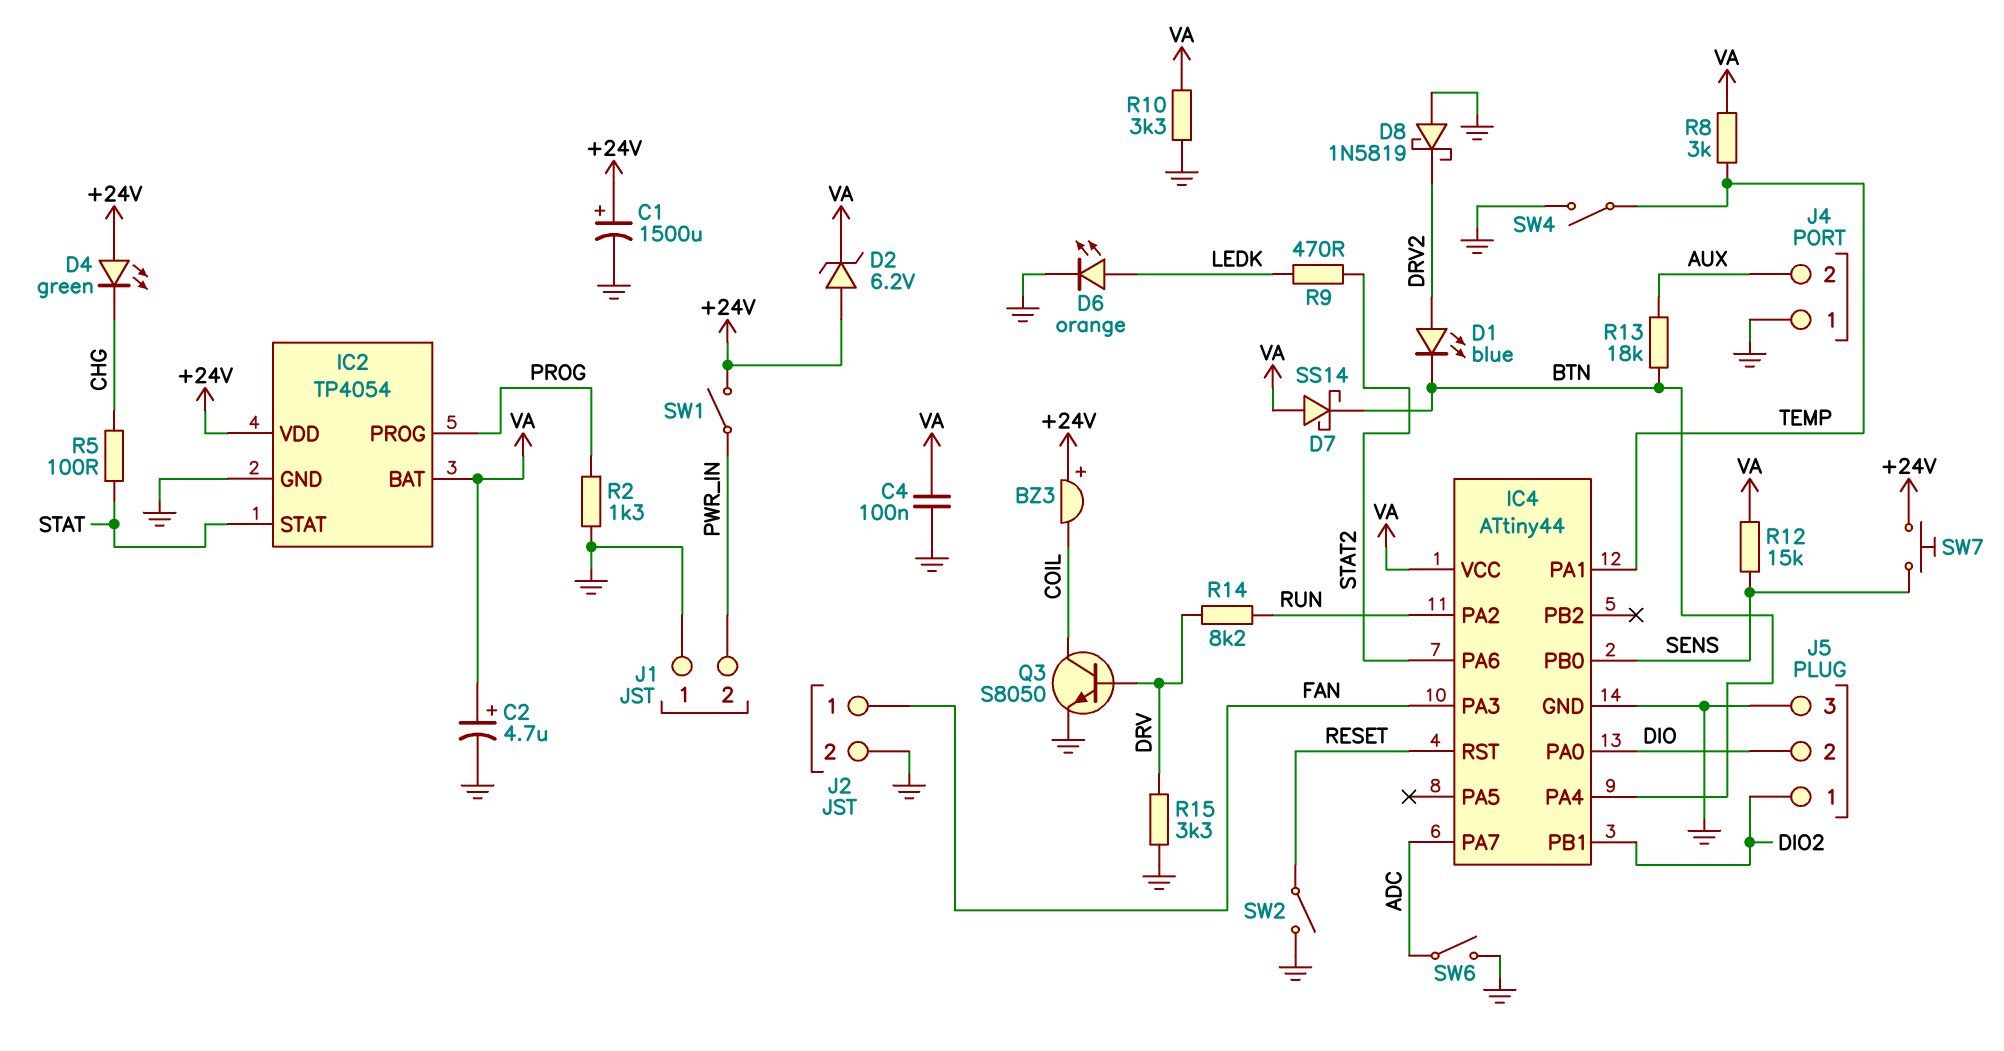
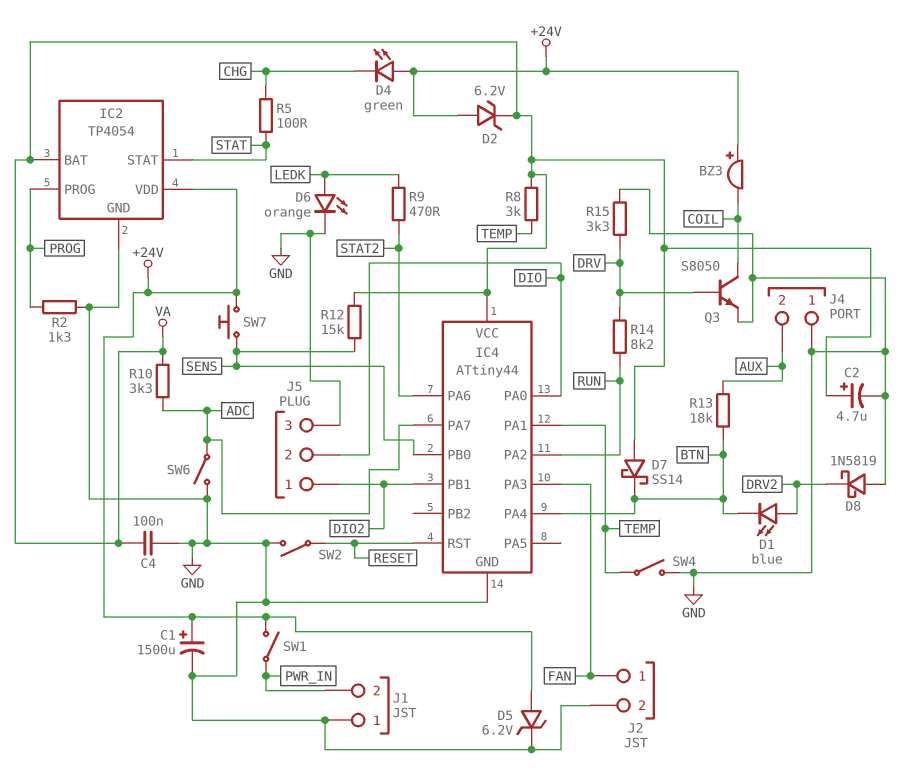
D5: none -> zener 6.2V (A +24V, K GND)
R10: 3.3k (GND, VA) -> 3.3k (ADC, VA)

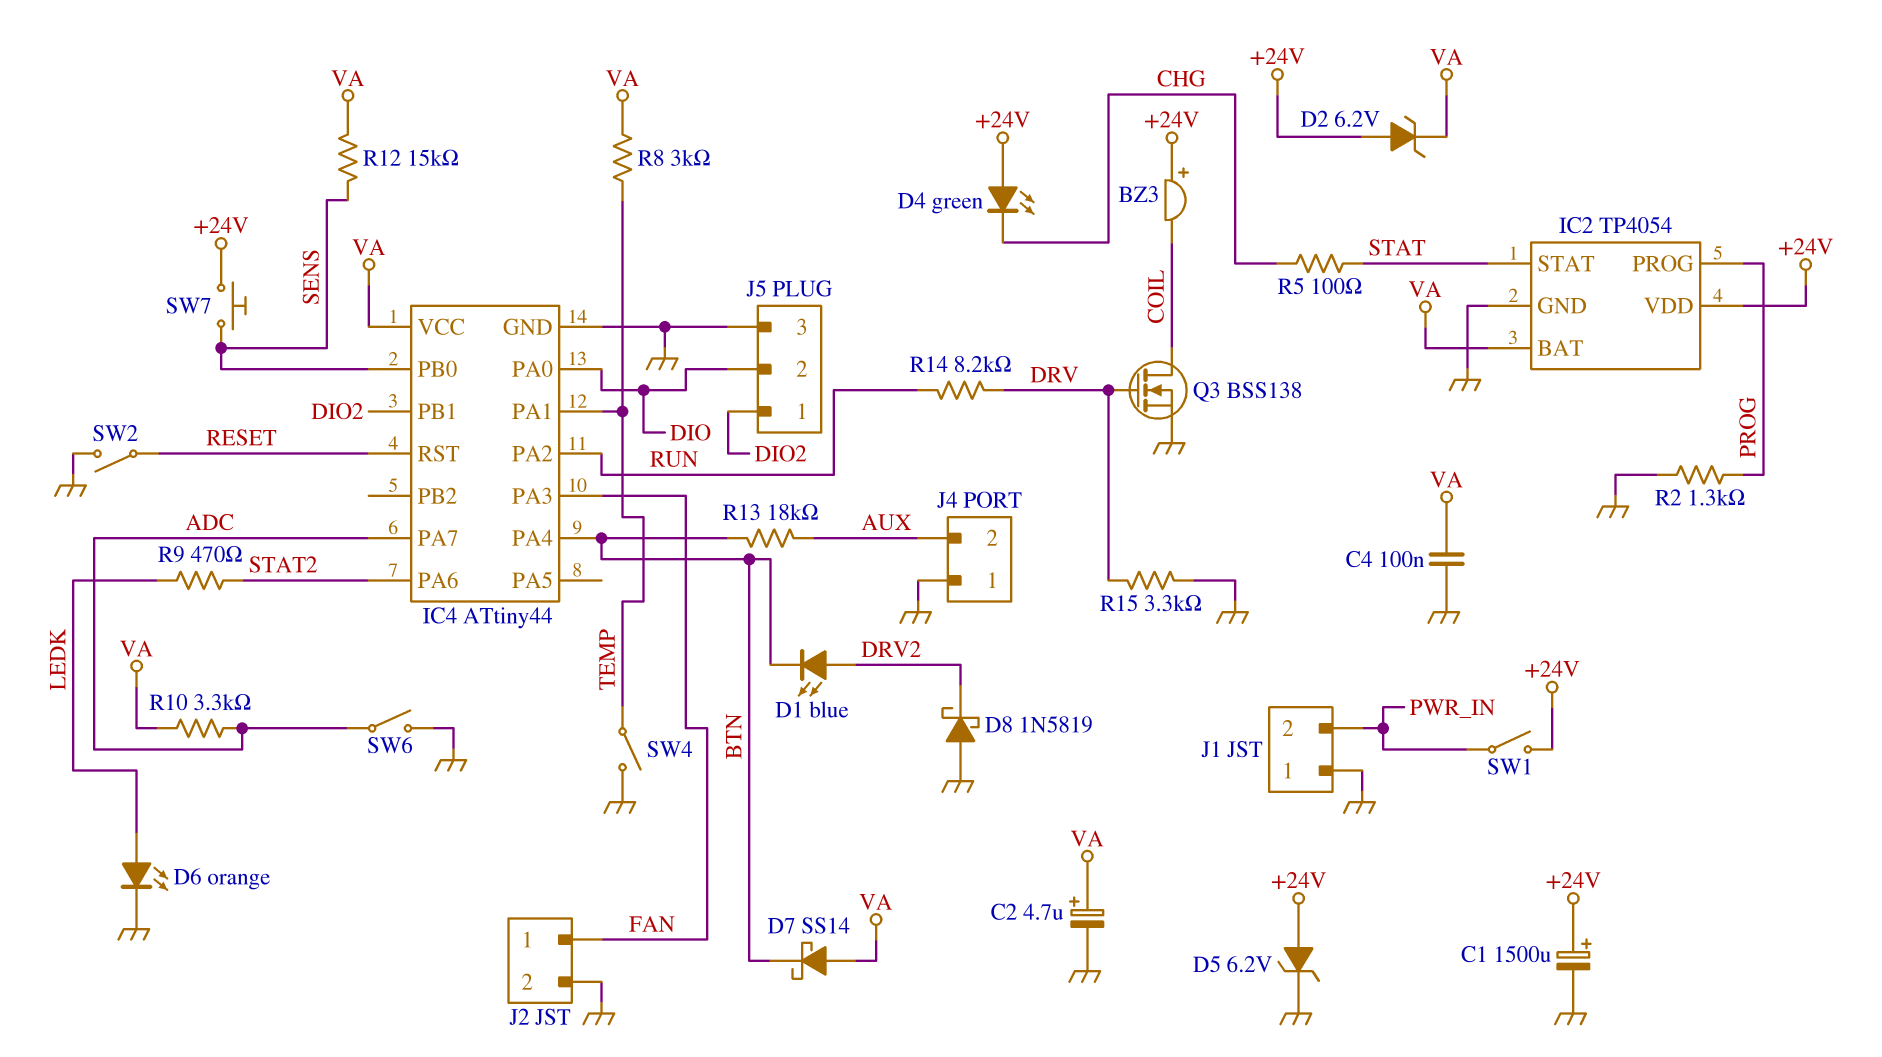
Q3: NPN S8050 (B DRV, C COIL, E GND) -> NMOS BSS138 (G DRV, D COIL, S GND)

